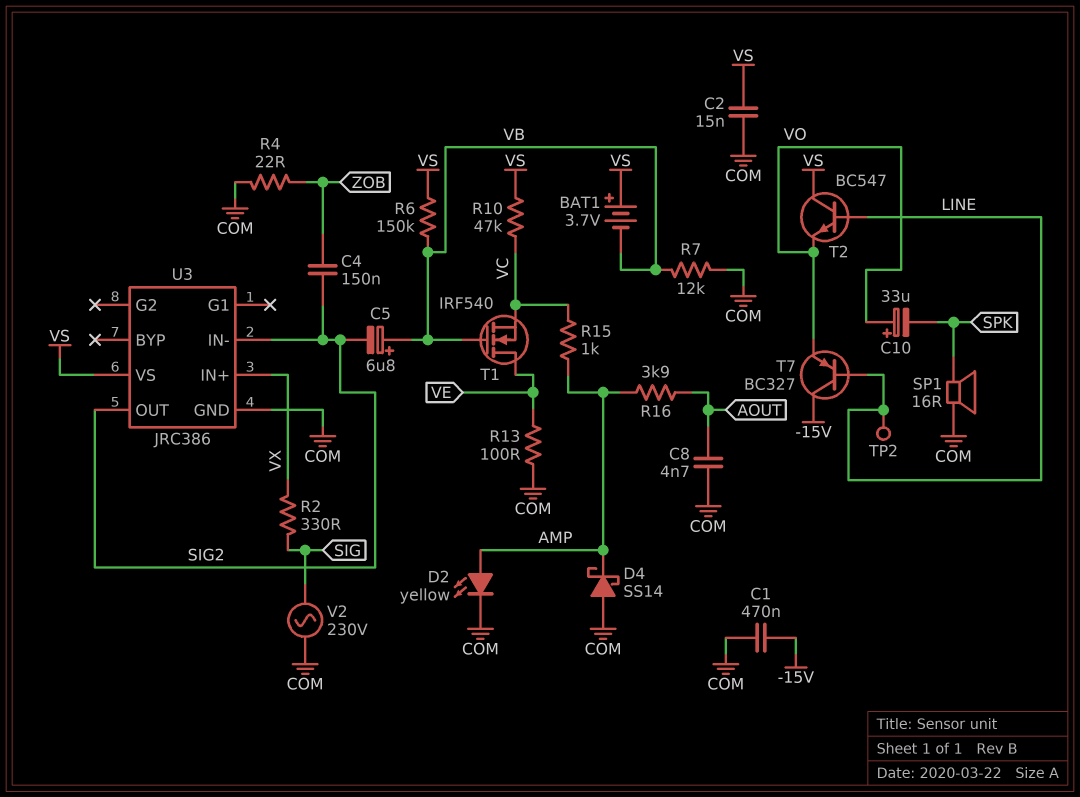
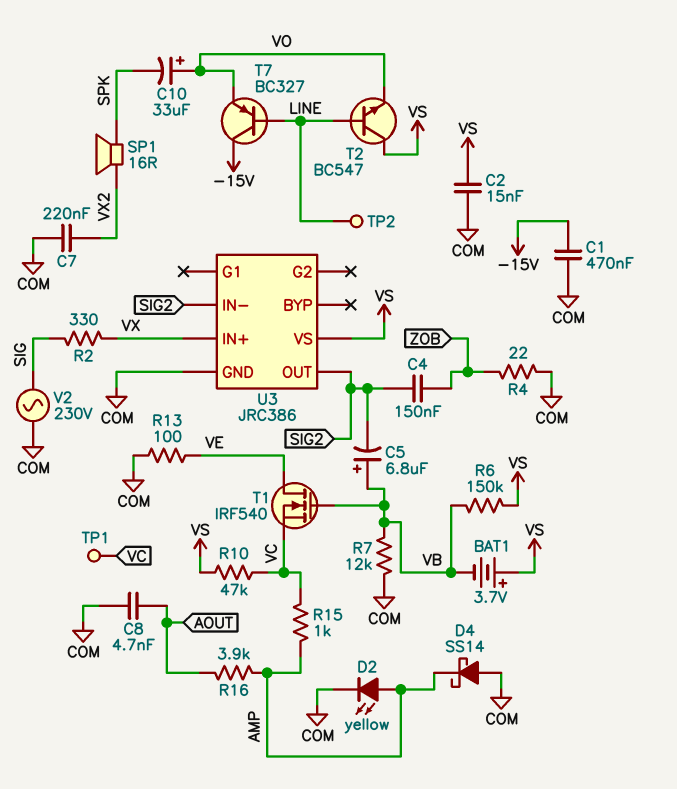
C7: none -> 220nF (COM, VX2)
SP1: speaker 16R (COM, SPK) -> speaker 16R (SPK, VX2)
TP1: none -> test point (VC)

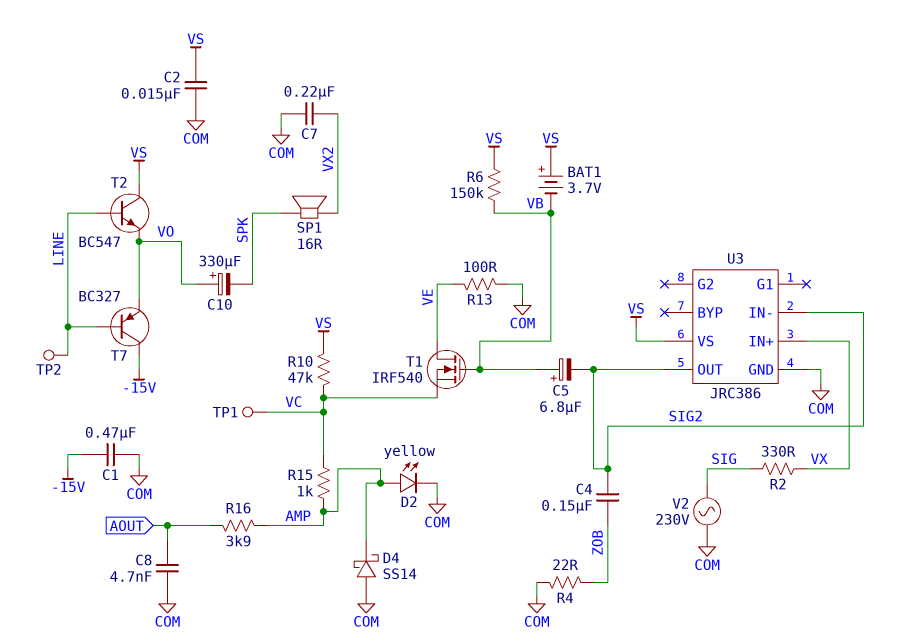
C10: 33uF (plus VO, minus SPK) -> 330uF (plus VO, minus SPK)
R7: 12k (COM, VB) -> none

